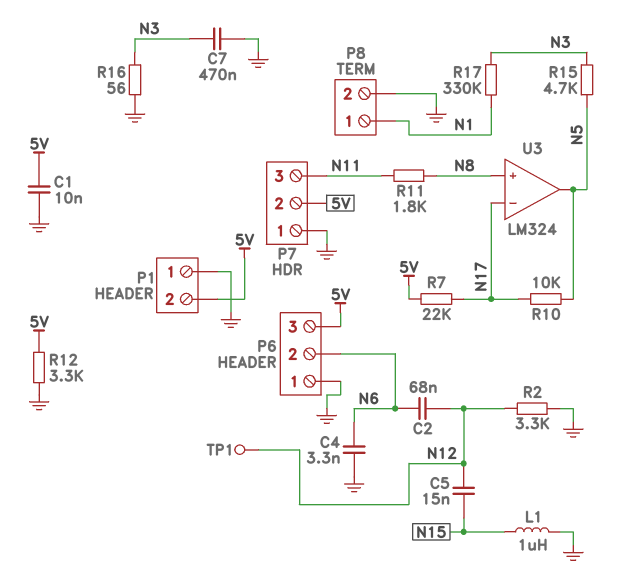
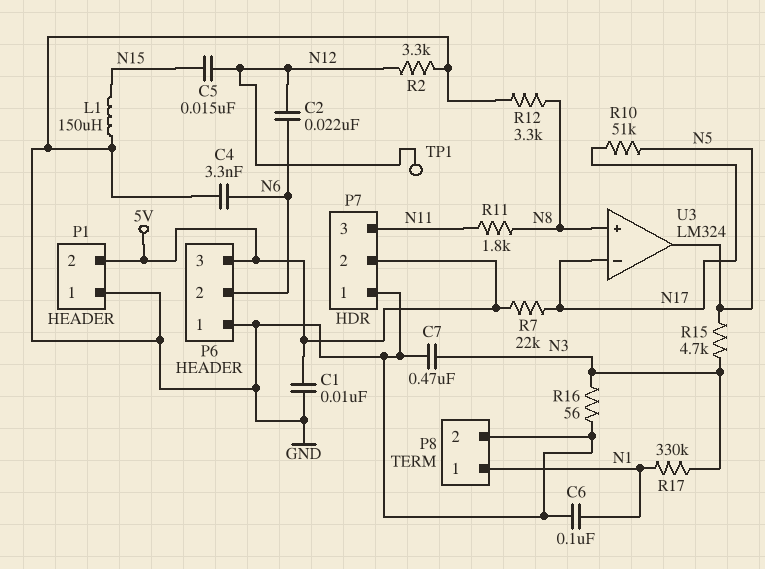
C2: 68nF (N6, N12) -> 22nF (N6, N12)
C6: none -> 100nF (GND, N1)
L1: 1uH (GND, N15) -> 150uH (GND, N15)
R10: 10k (N5, N17) -> 51k (N5, N17)
R12: 3.3k (5V, GND) -> 3.3k (GND, N8)

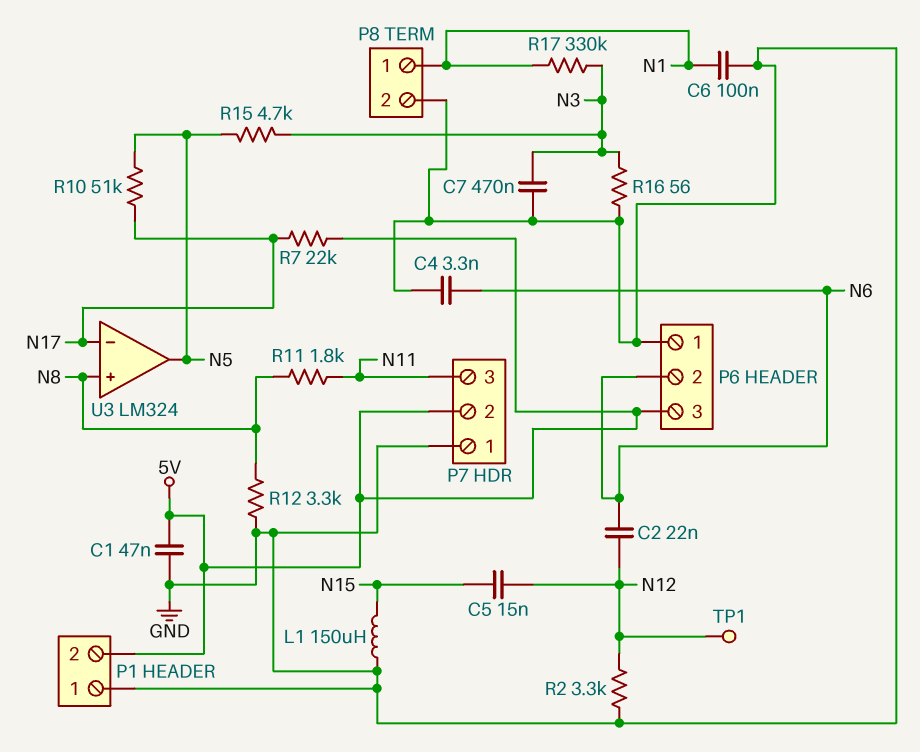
C1: 10nF (5V, GND) -> 47nF (5V, GND)

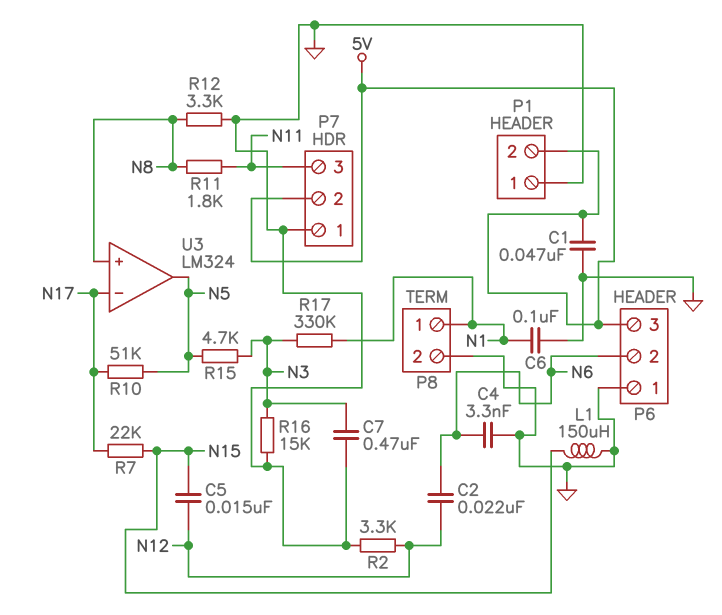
R7: 22k (5V, N17) -> 22k (N15, N17)
R16: 56 (GND, N3) -> 15k (GND, N3)
TP1: test point (N12) -> none

